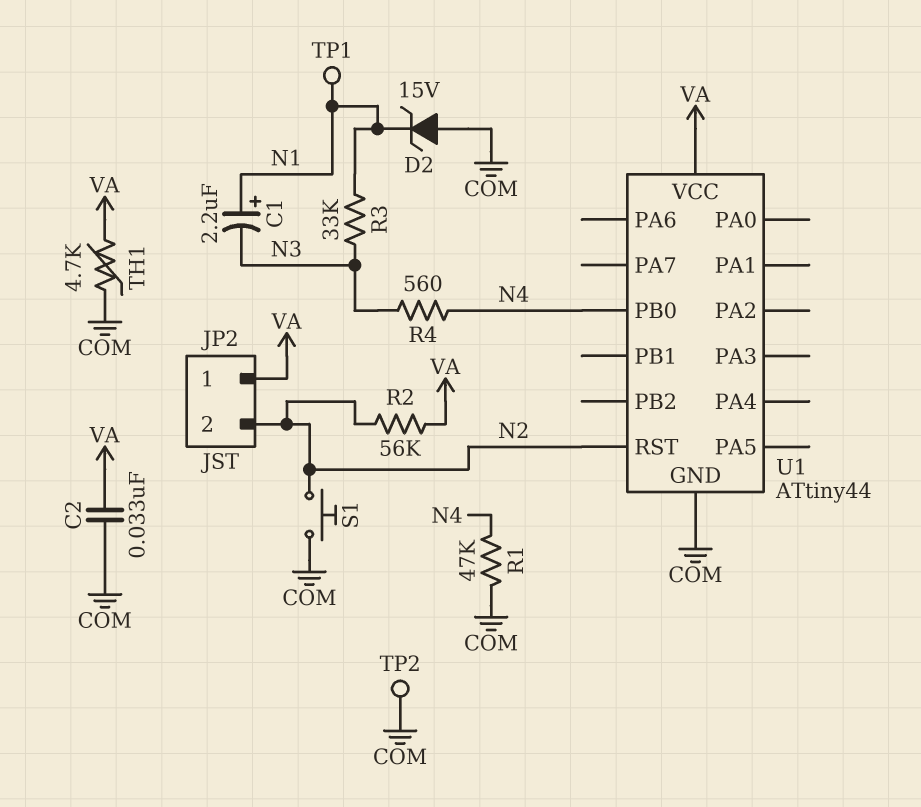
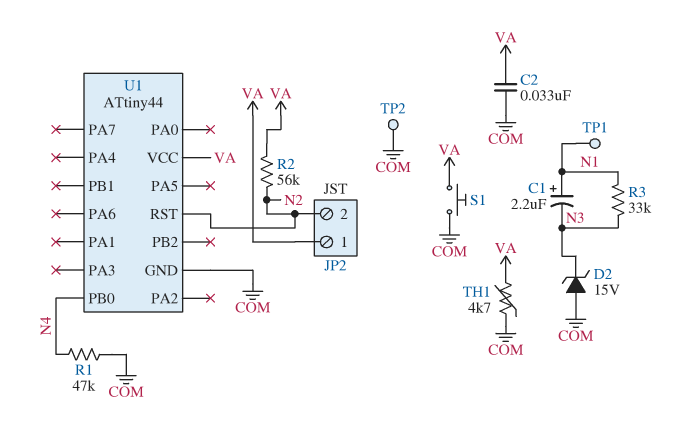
D2: zener 15V (A COM, K N1) -> zener 15V (A COM, K N3)
R4: 560 (N3, N4) -> none
S1: button (COM, N2) -> button (COM, VA)

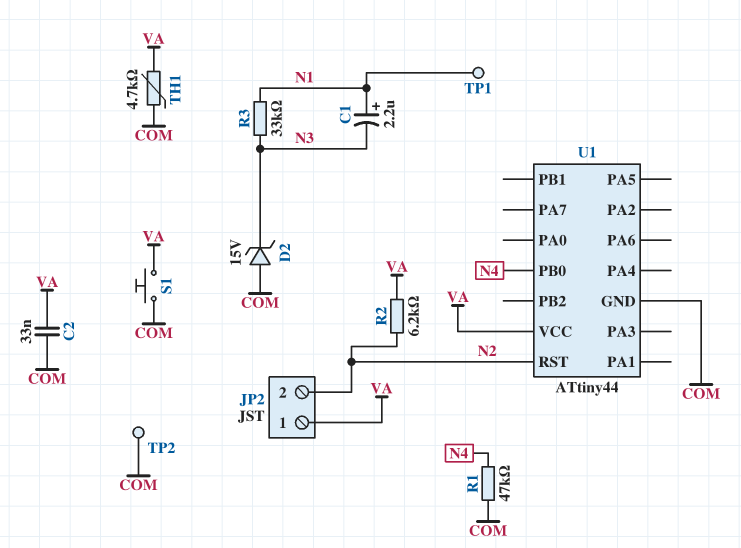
R2: 56k (N2, VA) -> 6.2k (N2, VA)

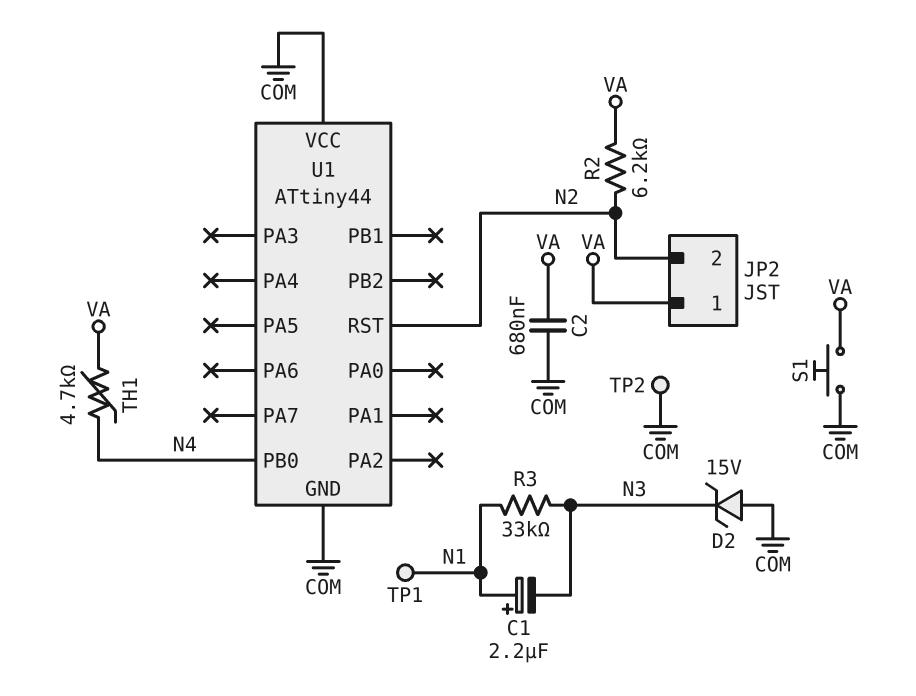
C2: 33nF (COM, VA) -> 680nF (COM, VA)
R1: 47k (COM, N4) -> none
TH1: 4.7k (COM, VA) -> 4.7k (N4, VA)
U1 pin VCC: VA -> COM

